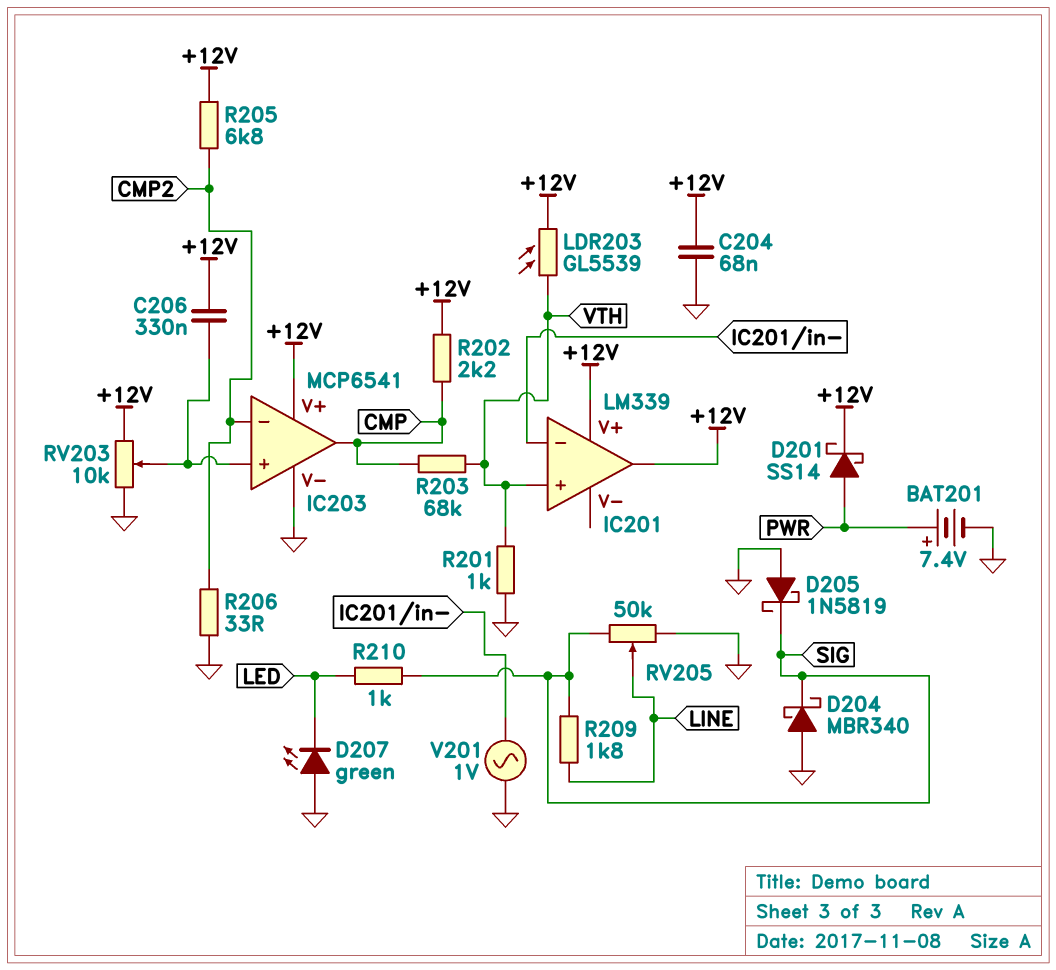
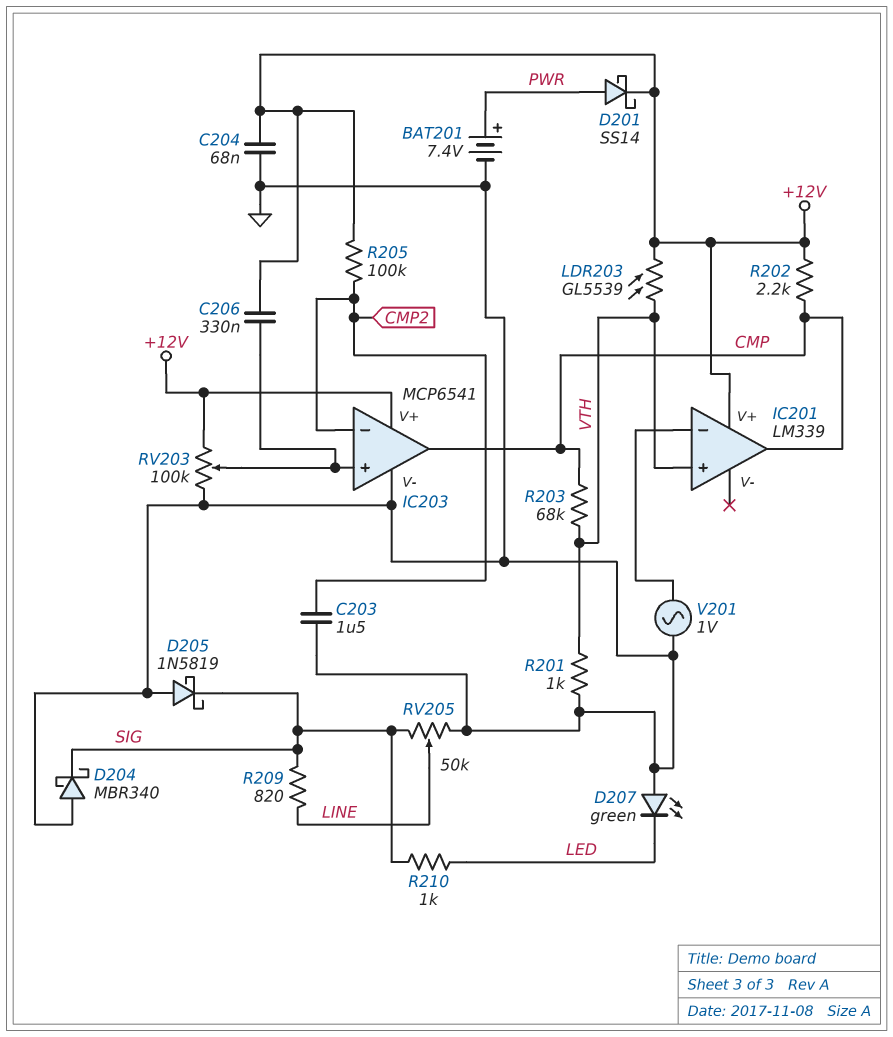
C203: none -> 1.5uF (CMP2, GND)
IC201 pin out: +12V -> CMP
R205: 6.8k (+12V, CMP2) -> 100k (+12V, CMP2)
R206: 33 (CMP2, GND) -> none
R209: 1.8k (LINE, SIG) -> 820 (LINE, SIG)
RV203: 10k (+12V, GND, wiper IC203/in+) -> 100k (+12V, GND, wiper IC203/in+)

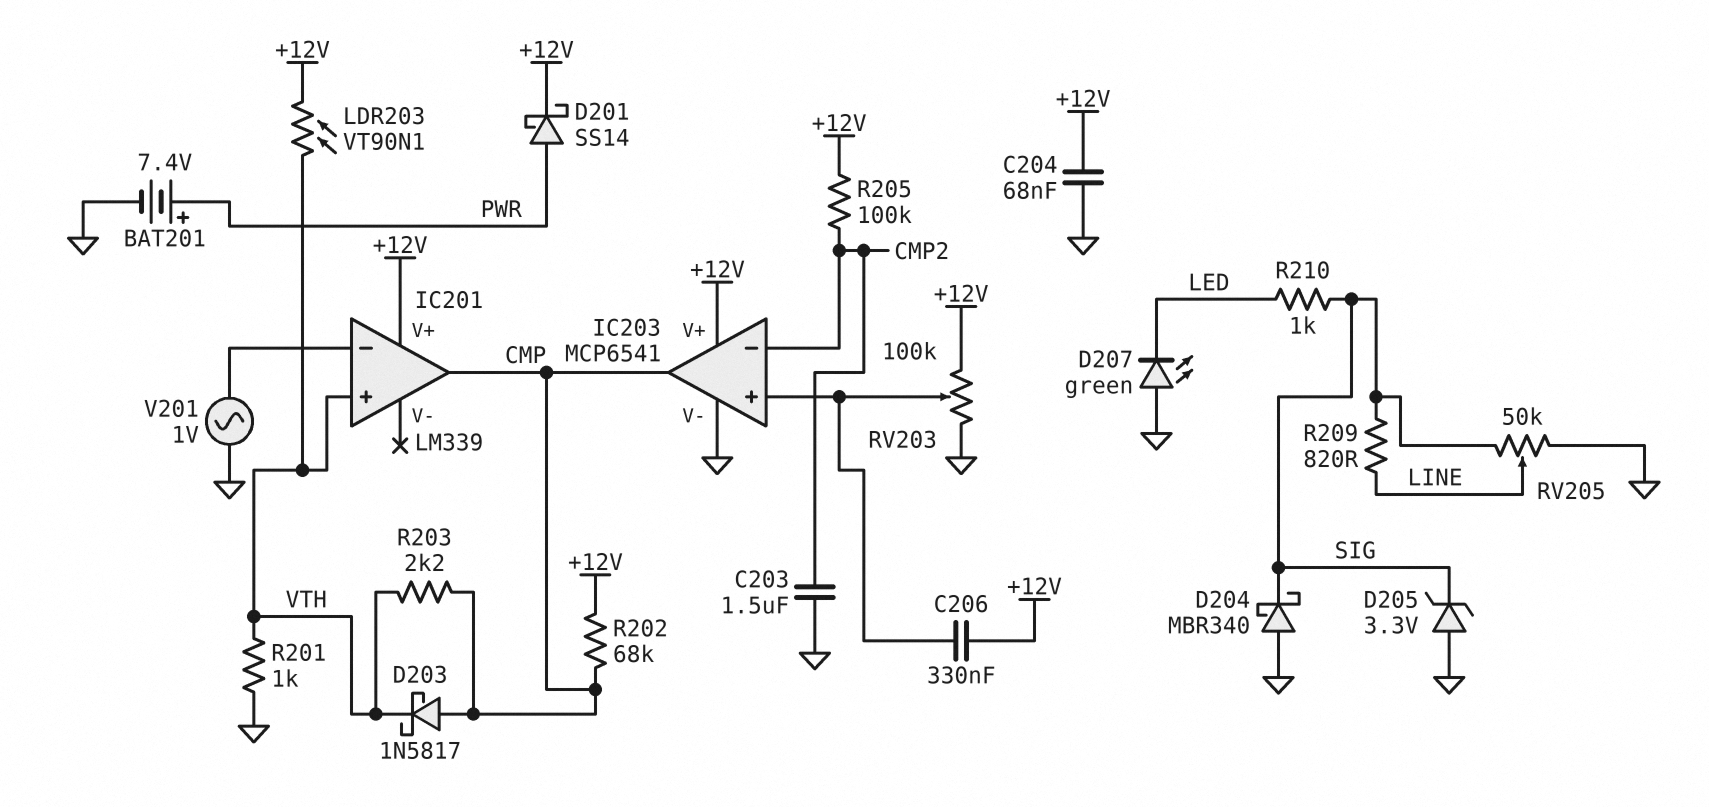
D203: none -> schottky 1N5817 (A CMP, K VTH)
D205: schottky 1N5819 (A GND, K SIG) -> zener 3.3V (A GND, K SIG)
LDR203: GL5539 (+12V, VTH) -> VT90N1 (+12V, VTH)
R202: 2.2k (+12V, CMP) -> 68k (+12V, CMP)
R203: 68k (CMP, VTH) -> 2.2k (CMP, VTH)

